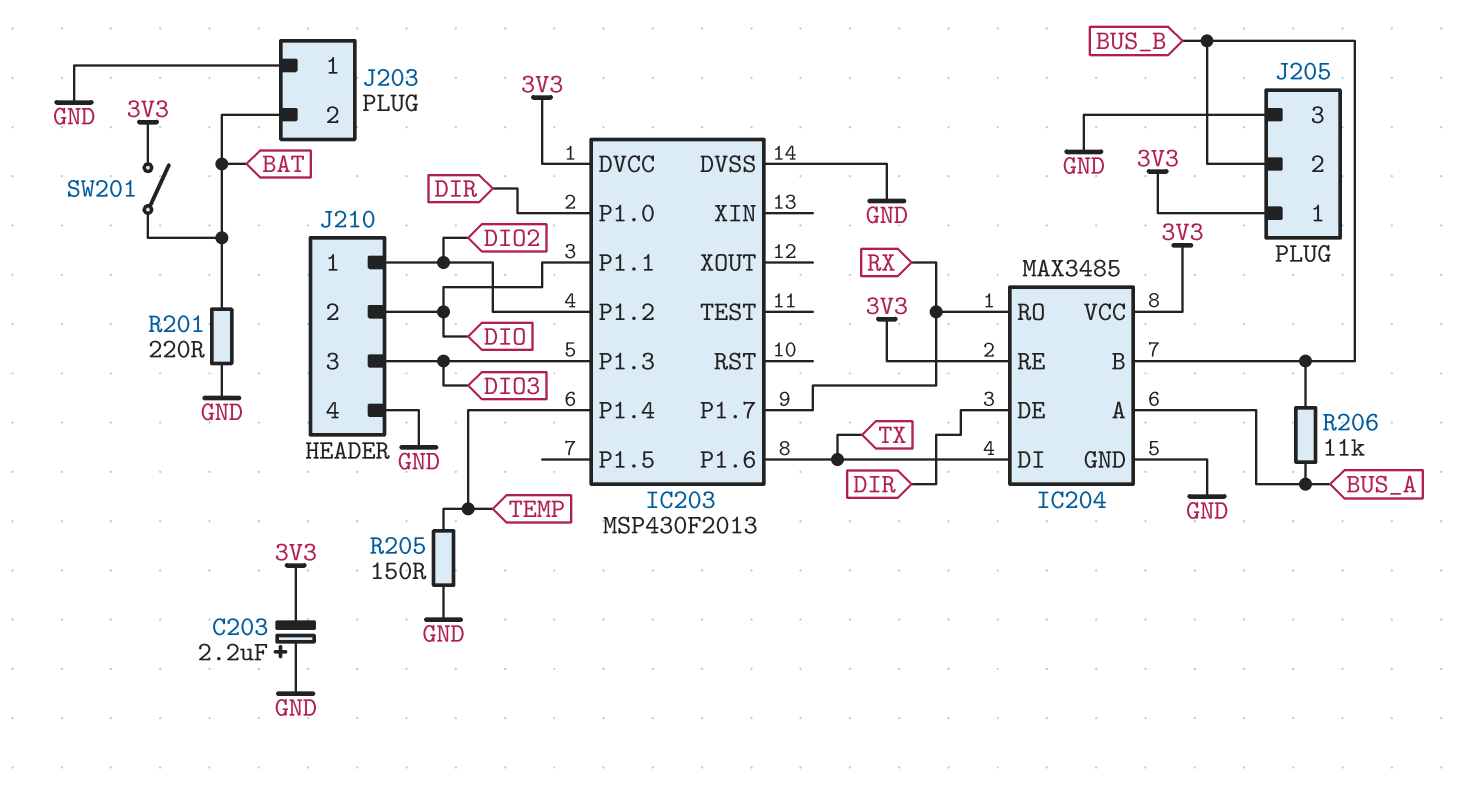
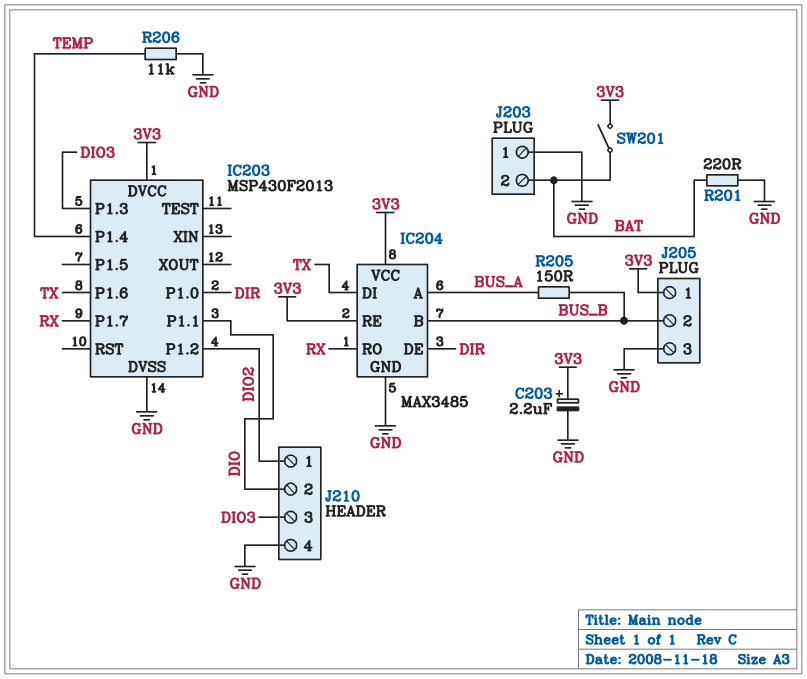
C203: 2.2uF (plus GND, minus 3V3) -> 2.2uF (plus 3V3, minus GND)
R205: 150 (GND, TEMP) -> 150 (BUS_A, BUS_B)
R206: 11k (BUS_A, BUS_B) -> 11k (GND, TEMP)

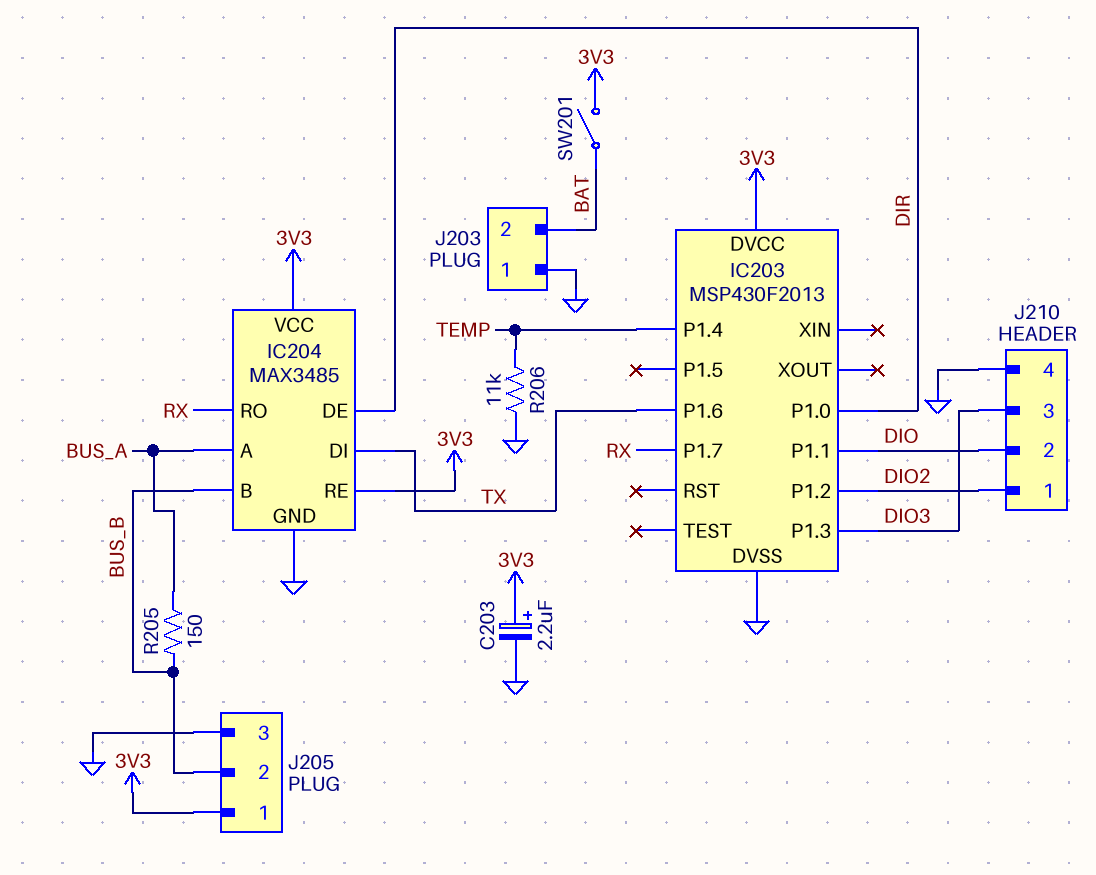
R201: 220 (BAT, GND) -> none

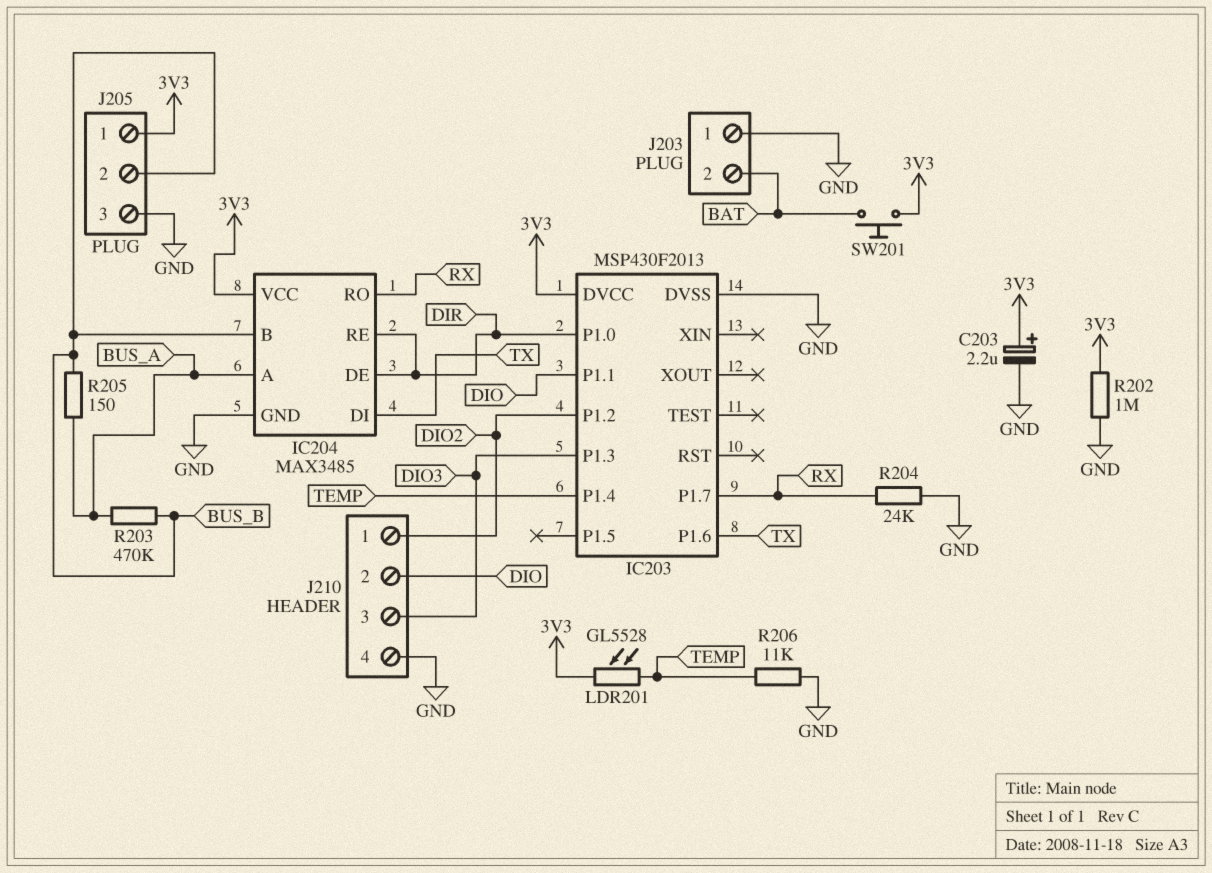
IC204 pin RE: 3V3 -> DIR
LDR201: none -> GL5528 (3V3, TEMP)
R202: none -> 1M (3V3, GND)
R203: none -> 470k (BUS_A, BUS_B)
R204: none -> 24k (GND, RX)
SW201: switch (3V3, BAT) -> button (3V3, BAT)

